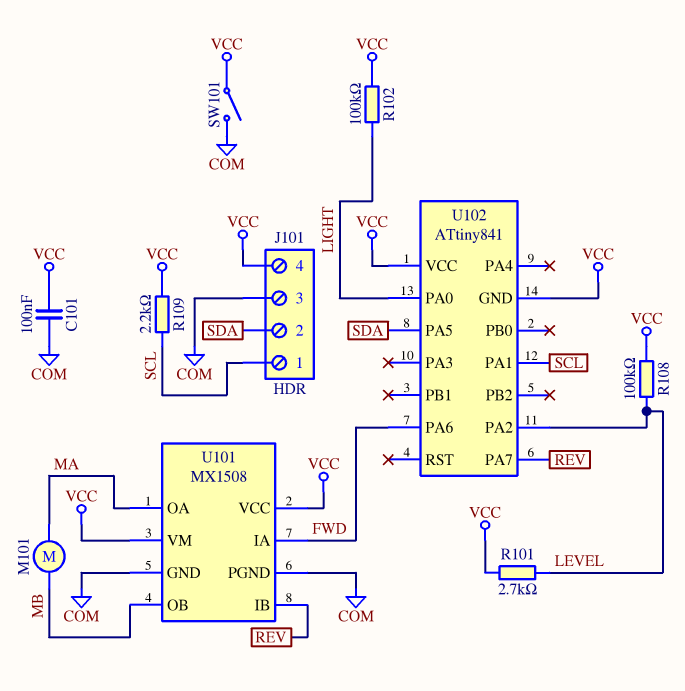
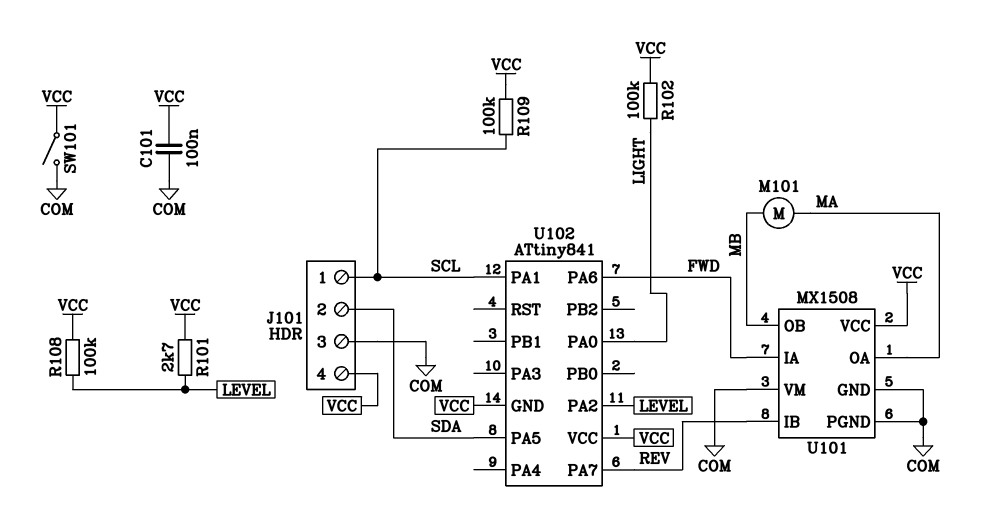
R109: 2.2k (SCL, VCC) -> 100k (SCL, VCC)
U101 pin VM: VCC -> COM

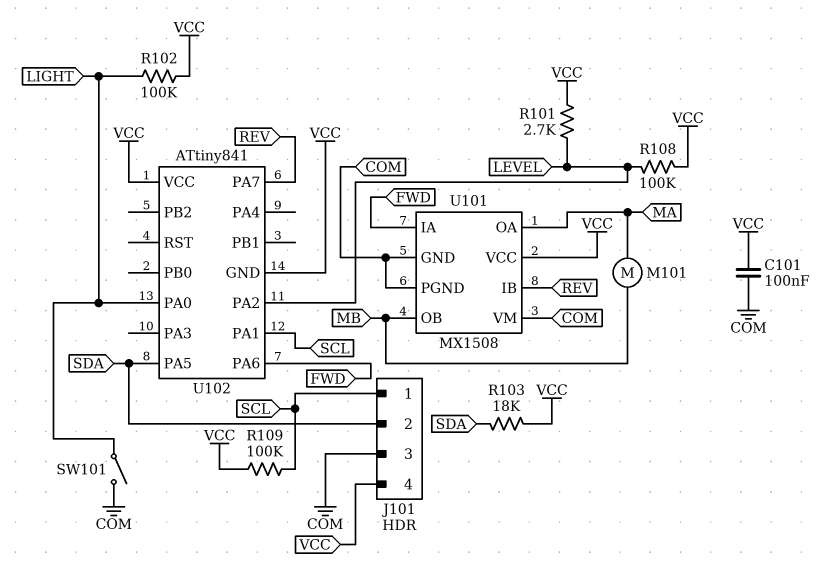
R103: none -> 18k (SDA, VCC)
SW101: switch (COM, VCC) -> switch (COM, LIGHT)

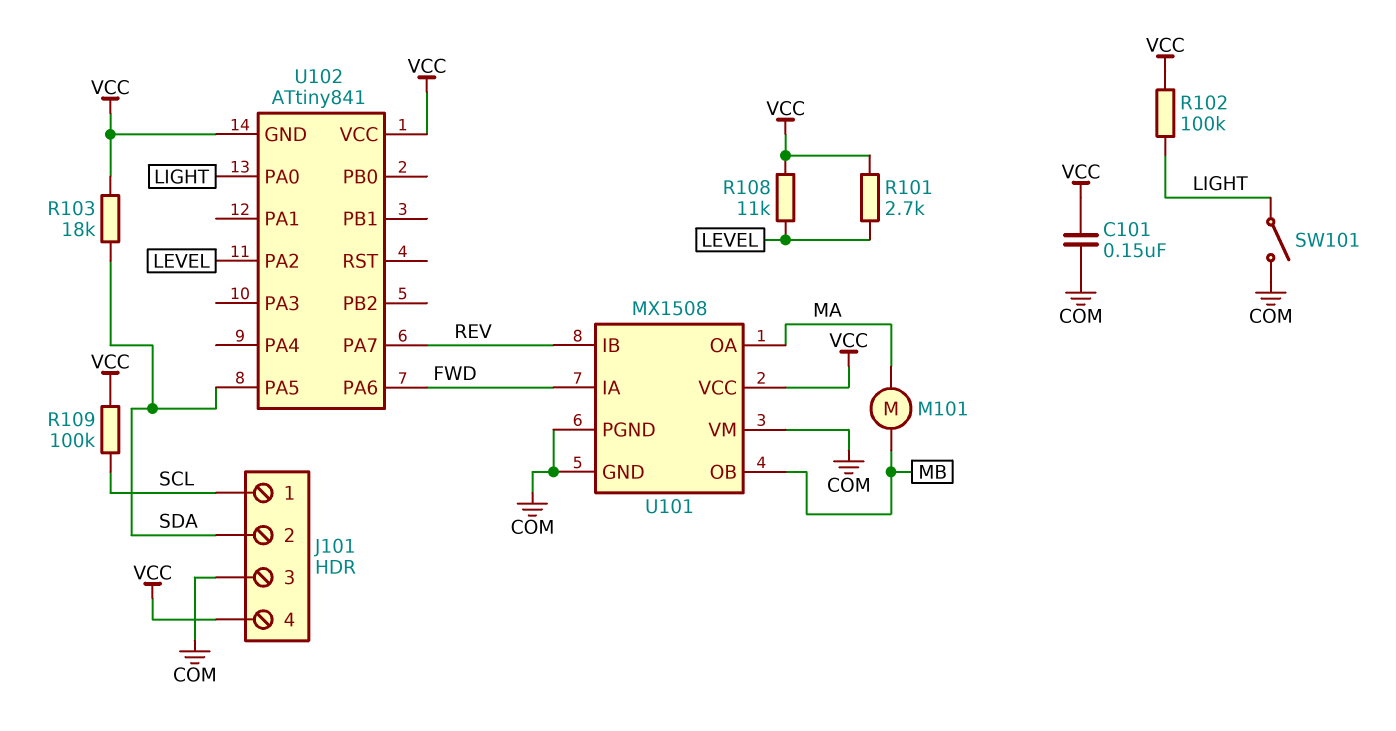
C101: 100nF (COM, VCC) -> 150nF (COM, VCC)
R108: 100k (LEVEL, VCC) -> 11k (LEVEL, VCC)
U102 pin PA1: SCL -> none

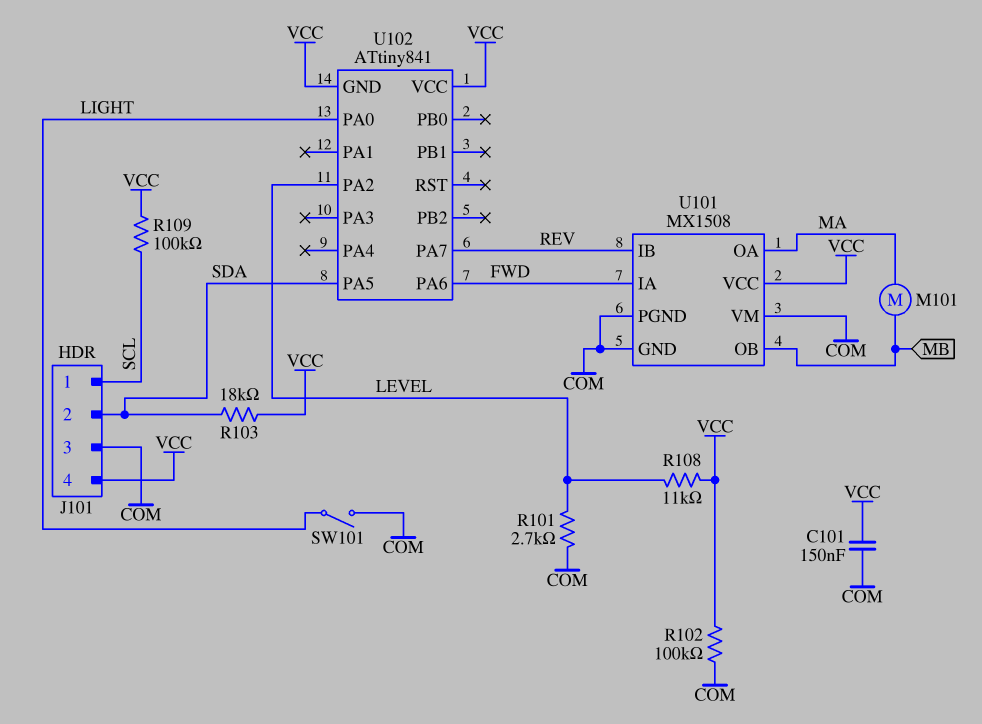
R101: 2.7k (LEVEL, VCC) -> 2.7k (COM, LEVEL)
R102: 100k (LIGHT, VCC) -> 100k (COM, VCC)

